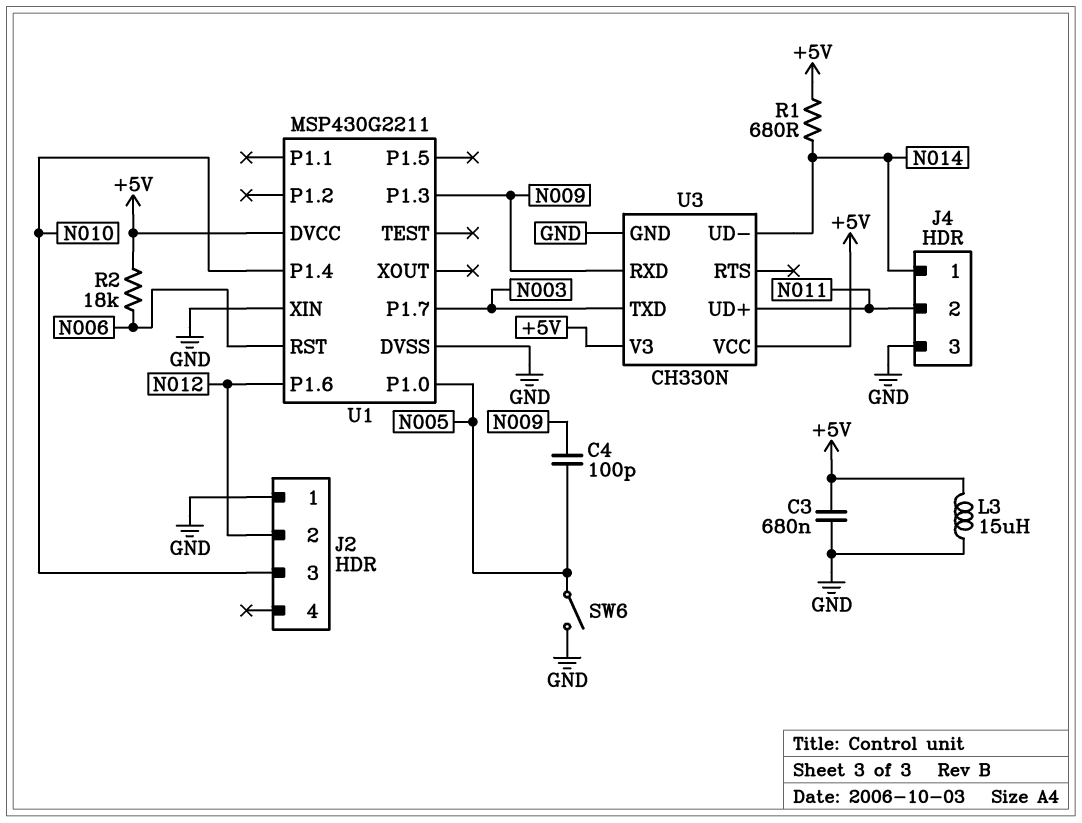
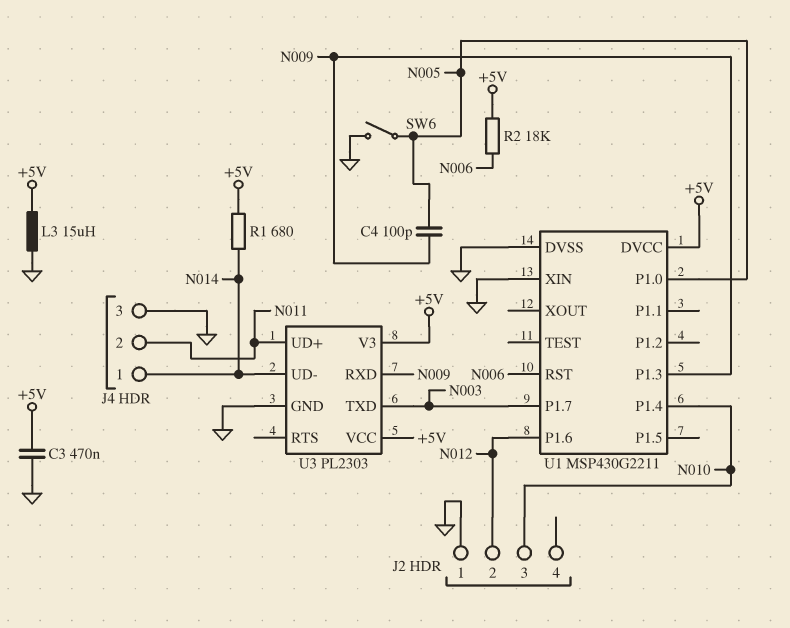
C3: 680nF (+5V, GND) -> 470nF (+5V, GND)
U3: CH330N -> PL2303

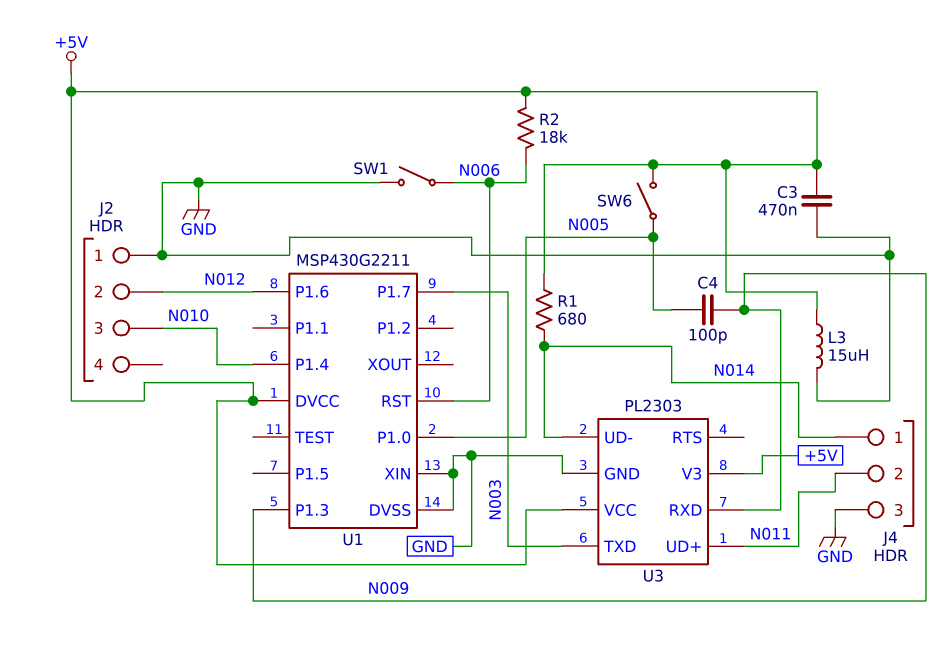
SW1: none -> switch (GND, N006)
SW6: switch (GND, N005) -> switch (+5V, N005)

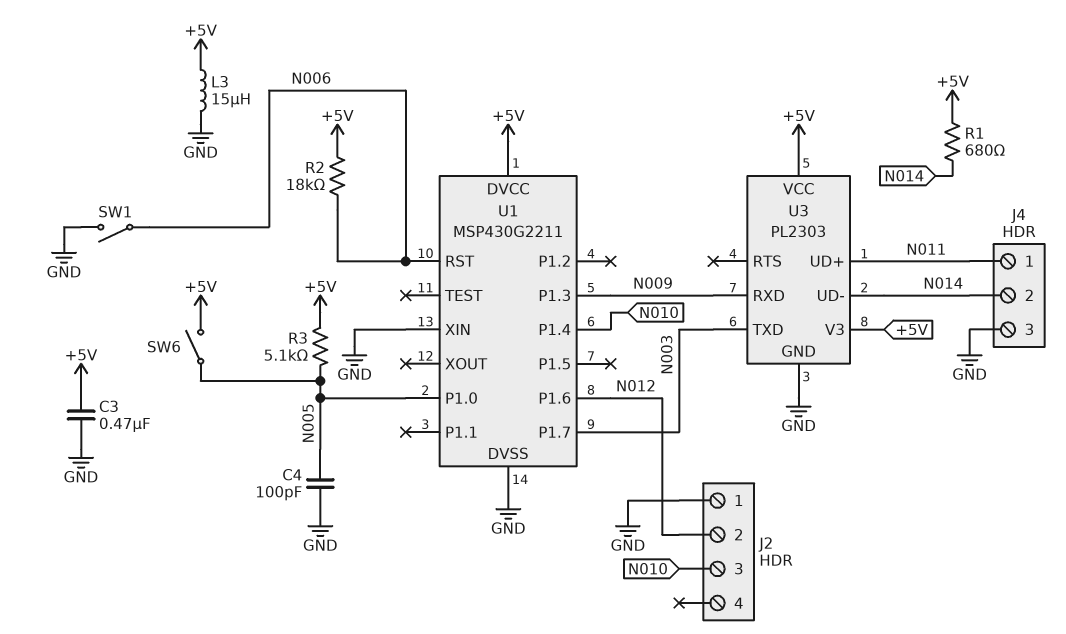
C4: 100pF (N005, N009) -> 100pF (GND, N005)
J4 pin 1: N014 -> N011
J4 pin 2: N011 -> N014
R3: none -> 5.1k (+5V, N005)

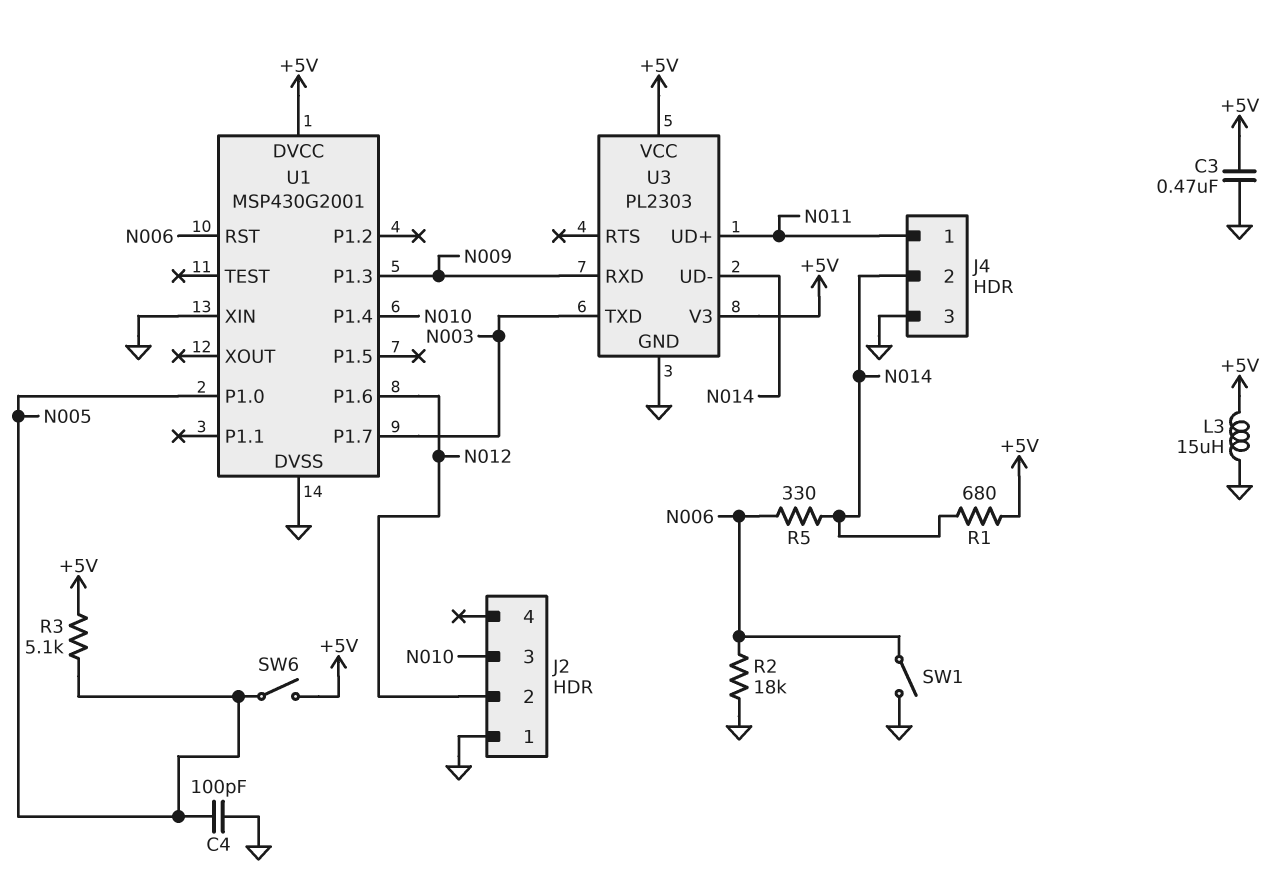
R2: 18k (+5V, N006) -> 18k (GND, N006)
R5: none -> 330 (N006, N014)
U1: MSP430G2211 -> MSP430G2001

